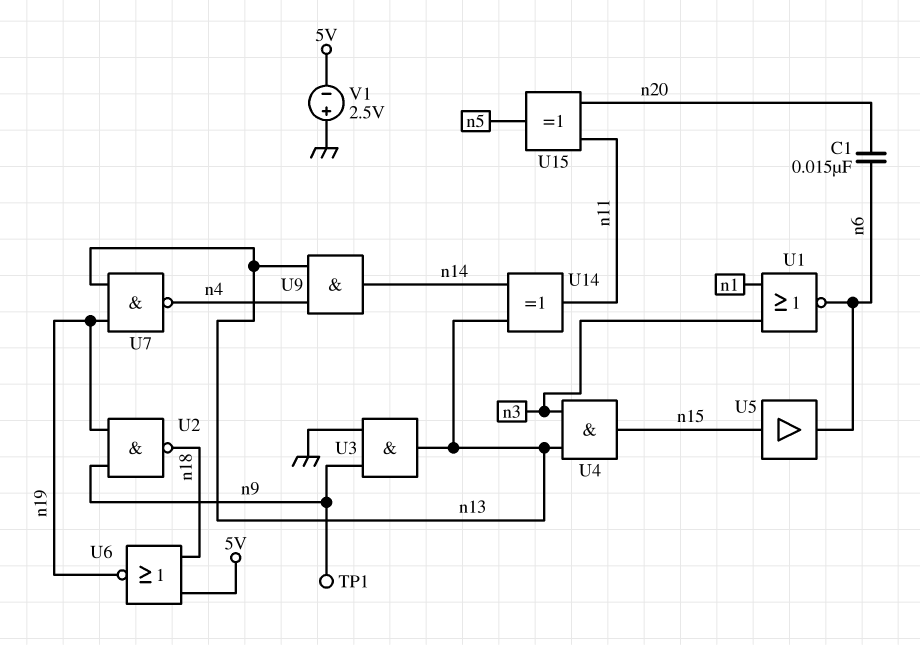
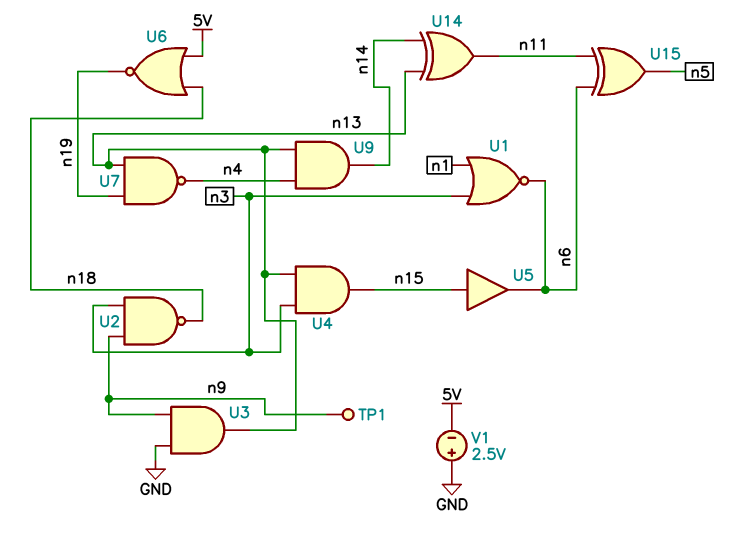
C1: 15nF (n6, n20) -> none
U2: NAND (in n9, in n19, out n18) -> NAND (in n3, in n9, out n18)
U15: XOR (in n11, in n20, out n5) -> XOR (in n6, in n11, out n5)

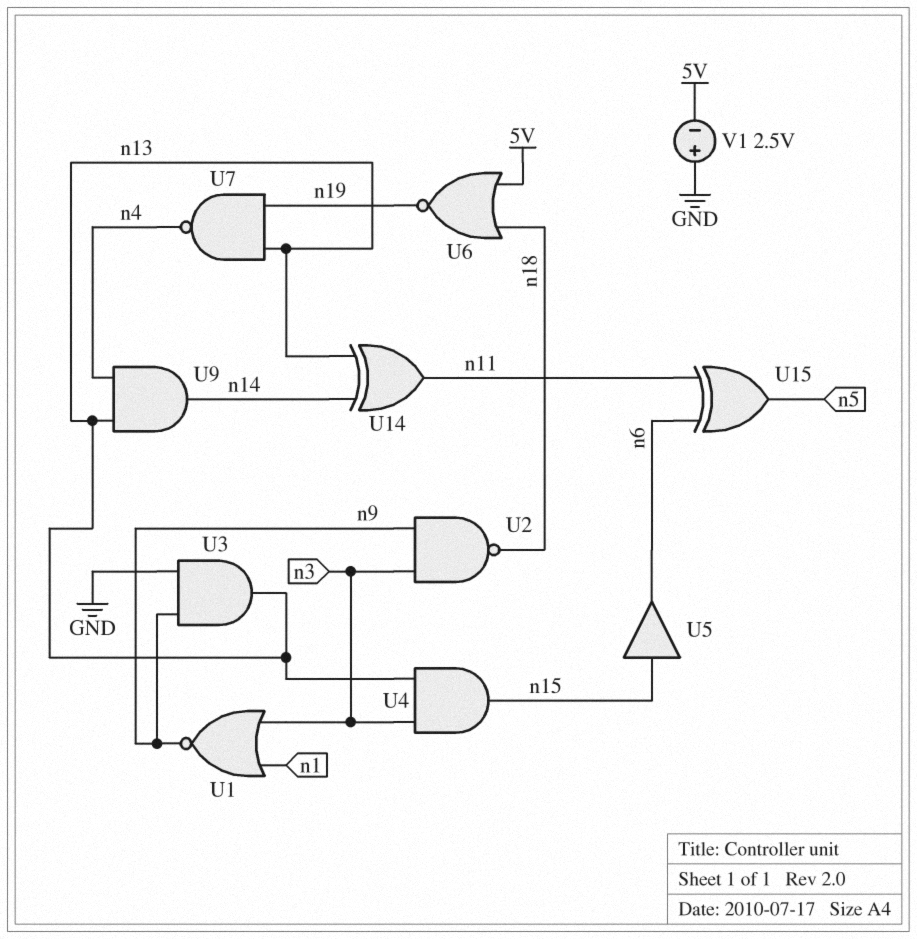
TP1: test point (n9) -> none
U1: NOR (in n1, in n3, out n6) -> NOR (in n1, in n3, out n9)

